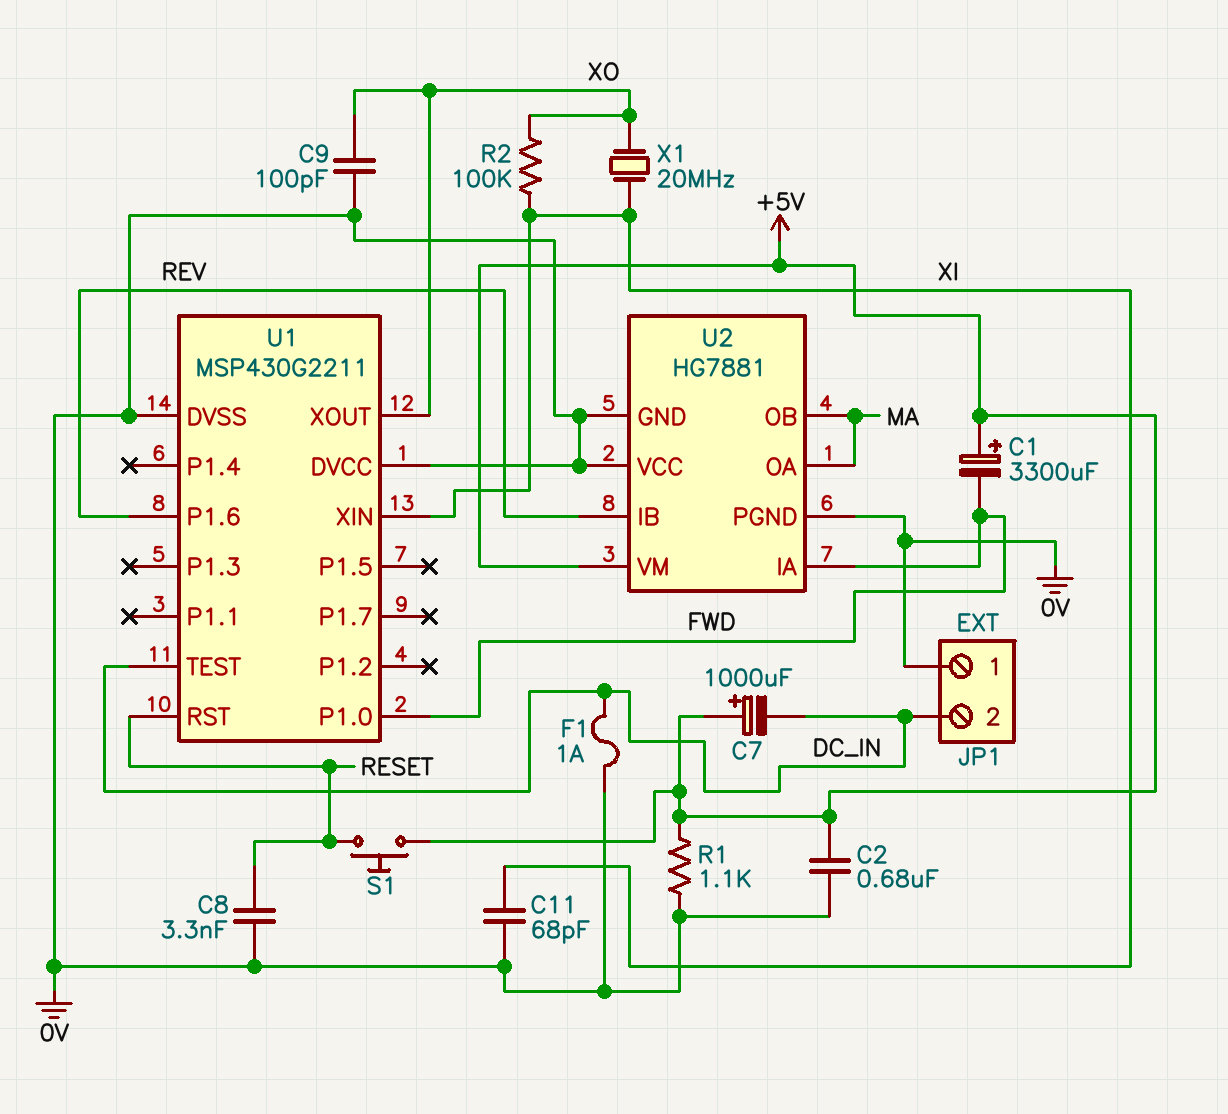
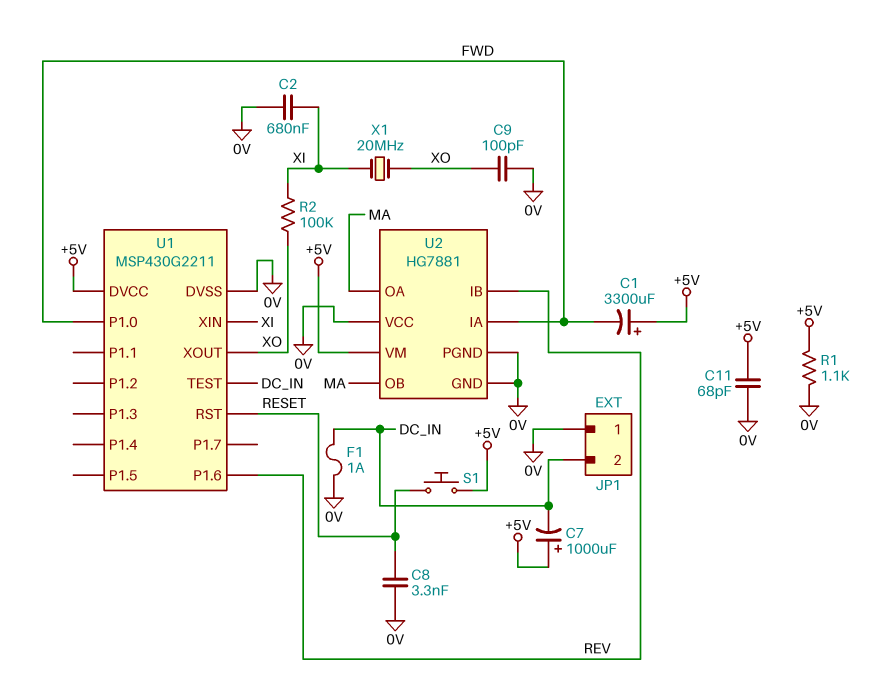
C2: 680nF (+5V, 0V) -> 680nF (0V, XI)
C11: 68pF (0V, XI) -> 68pF (+5V, 0V)
U1 pin DVCC: 0V -> +5V

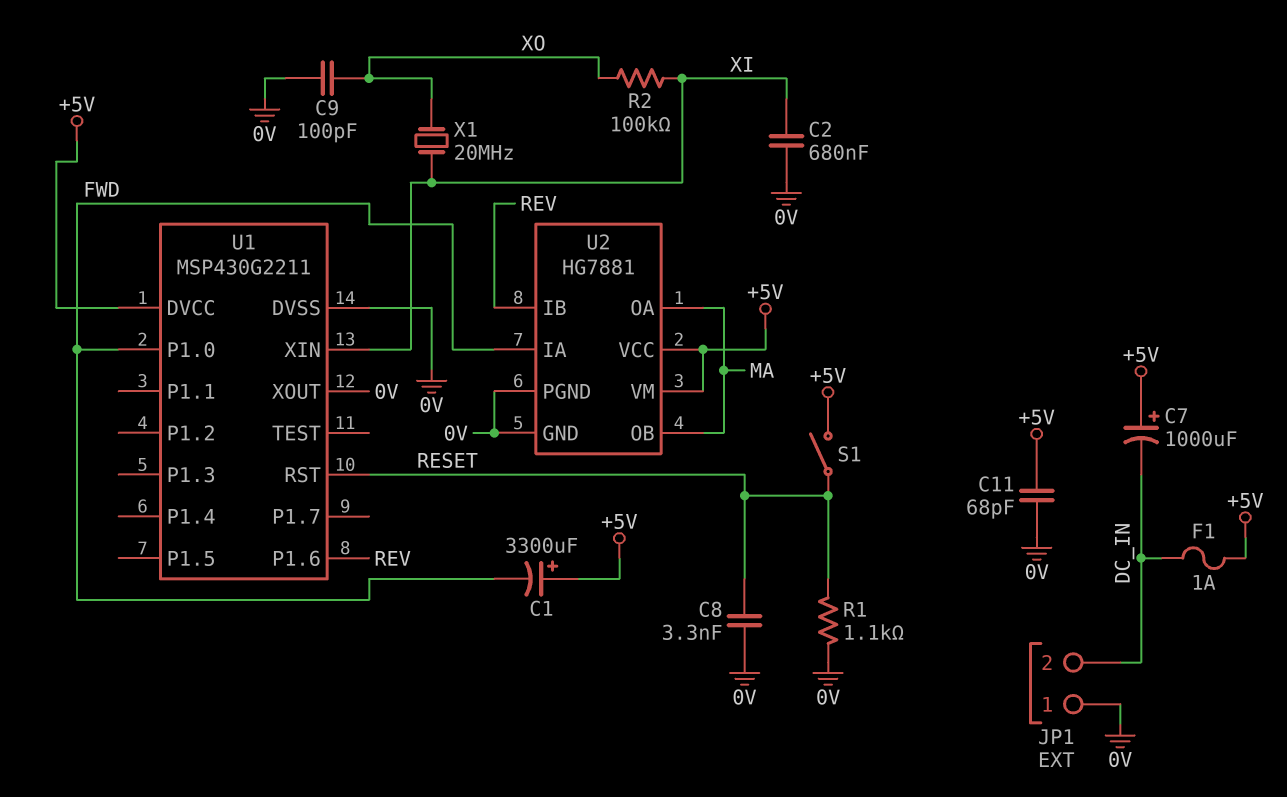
F1: 1A (0V, DC_IN) -> 1A (+5V, DC_IN)
R1: 1.1k (+5V, 0V) -> 1.1k (0V, RESET)
S1: button (+5V, RESET) -> switch (+5V, RESET)
U1 pin TEST: DC_IN -> none
U1 pin XOUT: XO -> 0V
U2 pin VCC: 0V -> +5V

